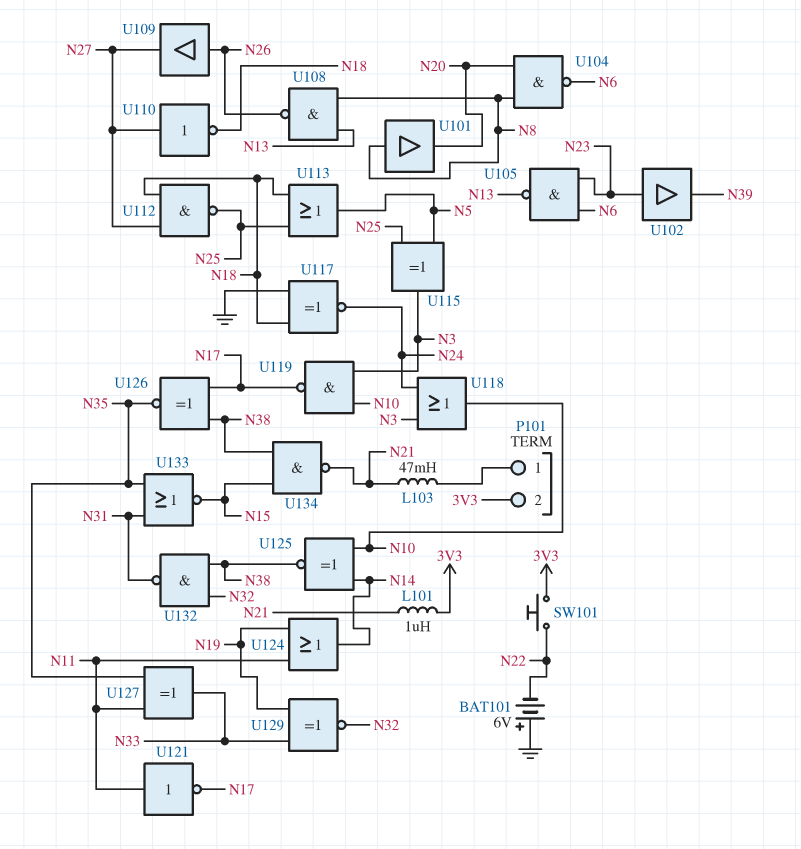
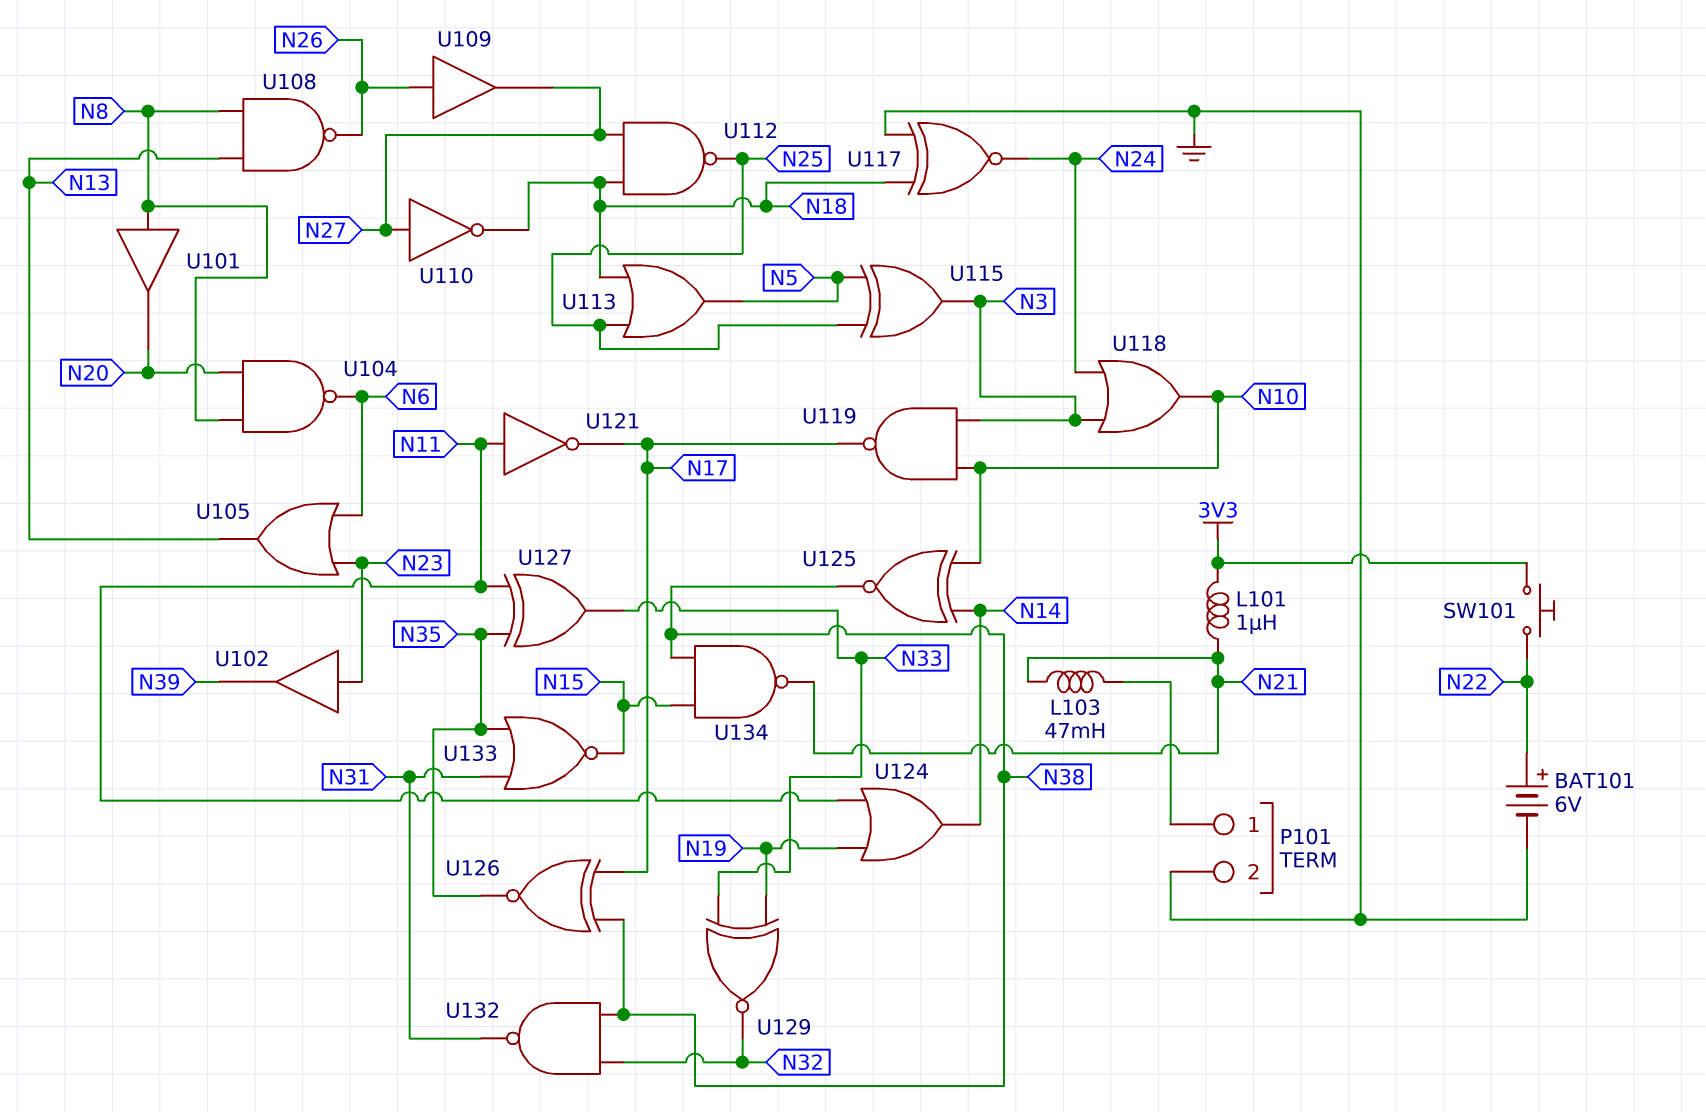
BAT101: 6V (plus GND, minus N22) -> 6V (plus N22, minus GND)
P101 pin 2: 3V3 -> GND
U105: NAND (in N6, in N23, out N13) -> OR (in N6, in N23, out N13)

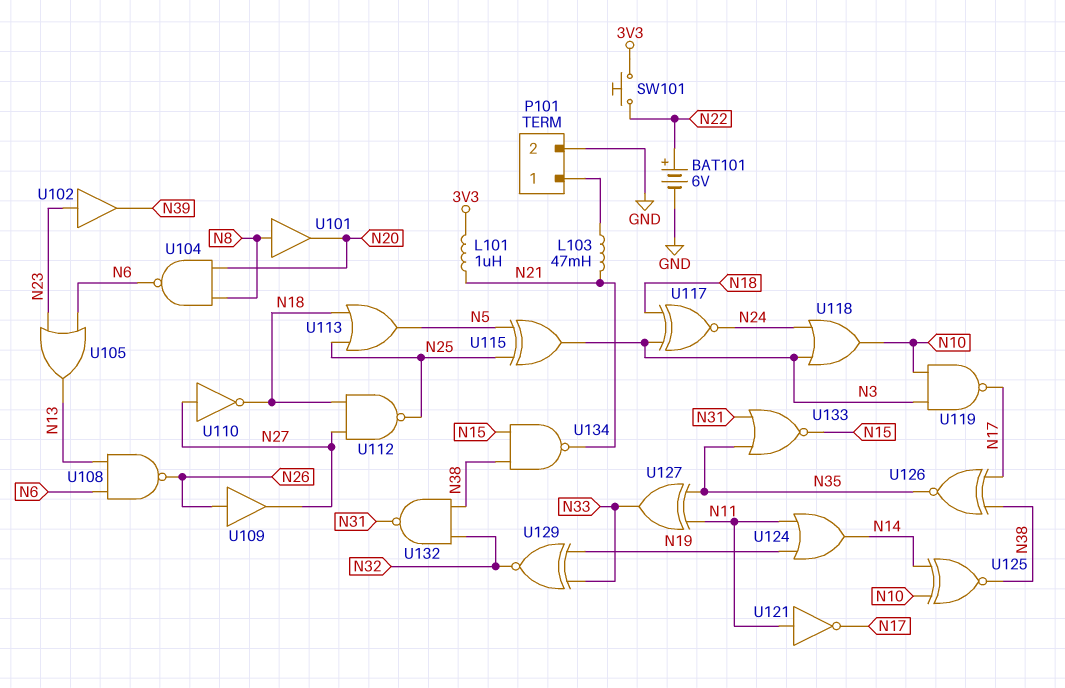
U108: NAND (in N8, in N13, out N26) -> NAND (in N6, in N13, out N26)
U117: XNOR (in GND, in N18, out N24) -> XNOR (in N3, in N18, out N24)

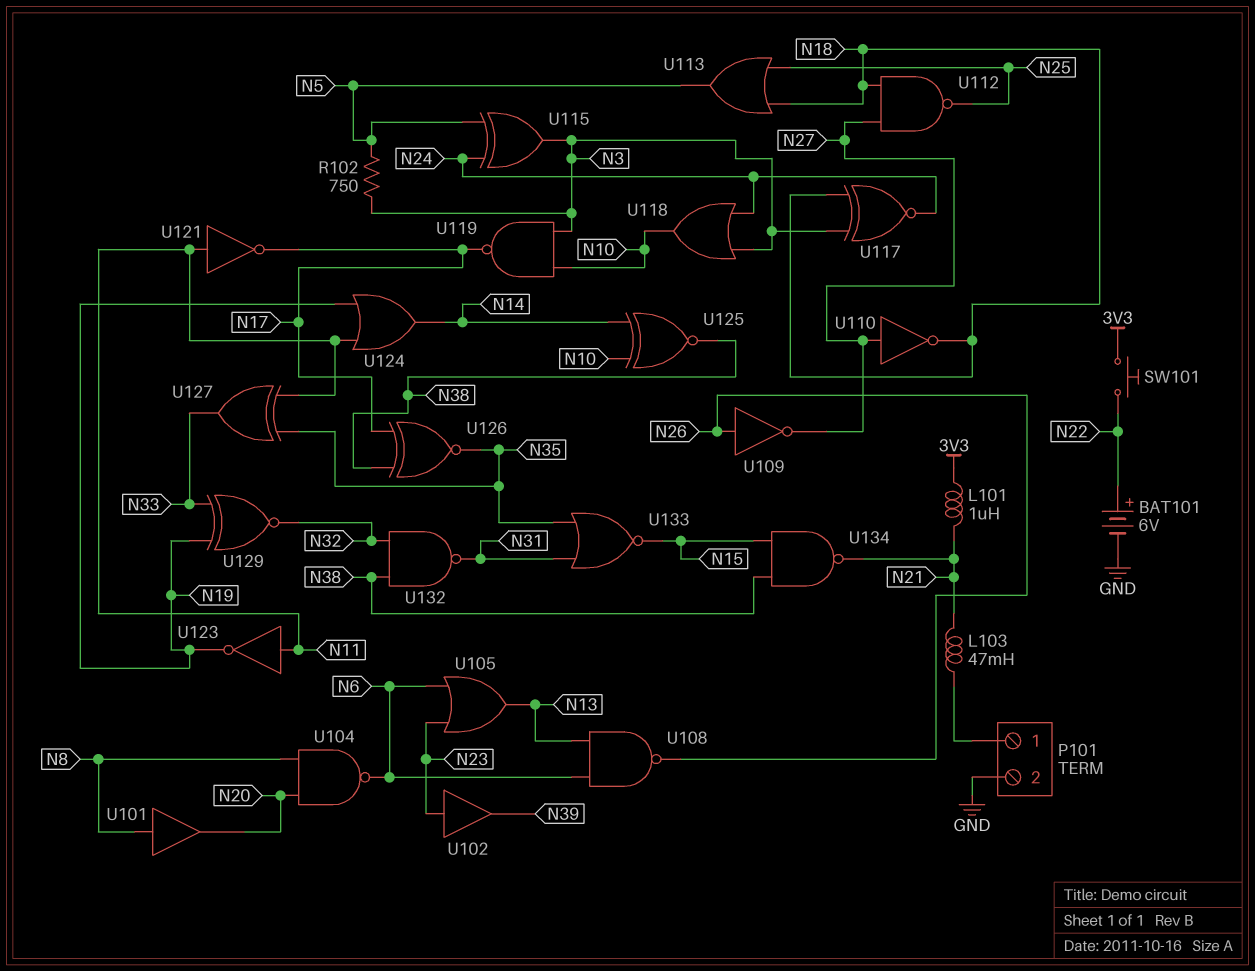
R102: none -> 750 (N3, N5)
U109: buffer (in N26, out N27) -> NOT (in N26, out N27)
U115: XOR (in N5, in N25, out N3) -> XOR (in N5, in N24, out N3)
U123: none -> NOT (in N11, out N19)

